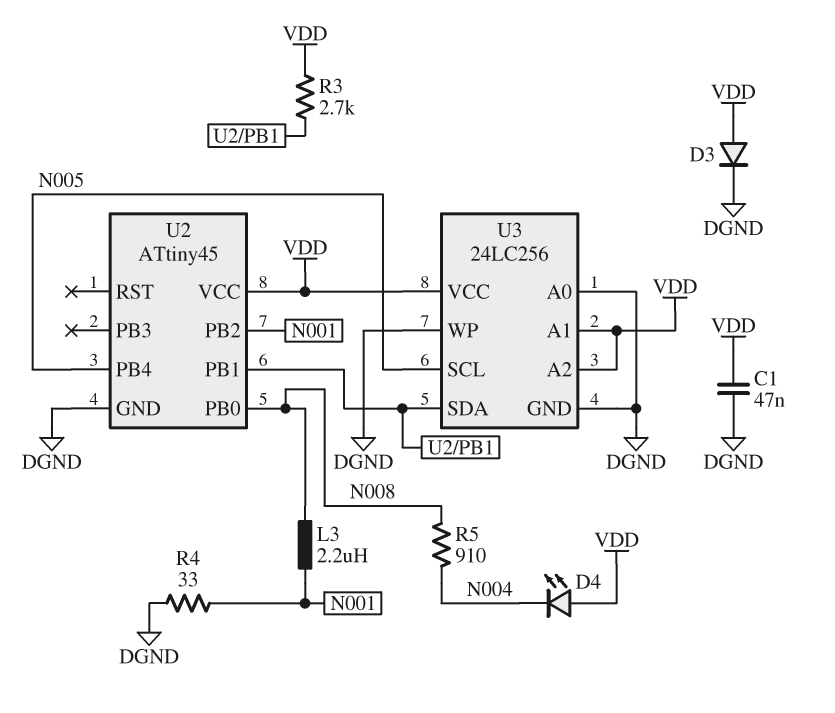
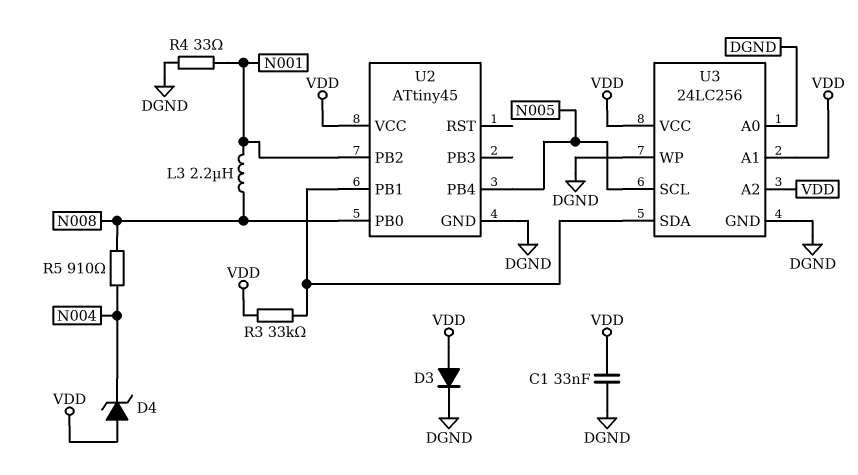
C1: 47nF (DGND, VDD) -> 33nF (DGND, VDD)
D4: LED (A VDD, K N004) -> zener (A VDD, K N004)
R3: 2.7k (U2/PB1, VDD) -> 33k (U2/PB1, VDD)

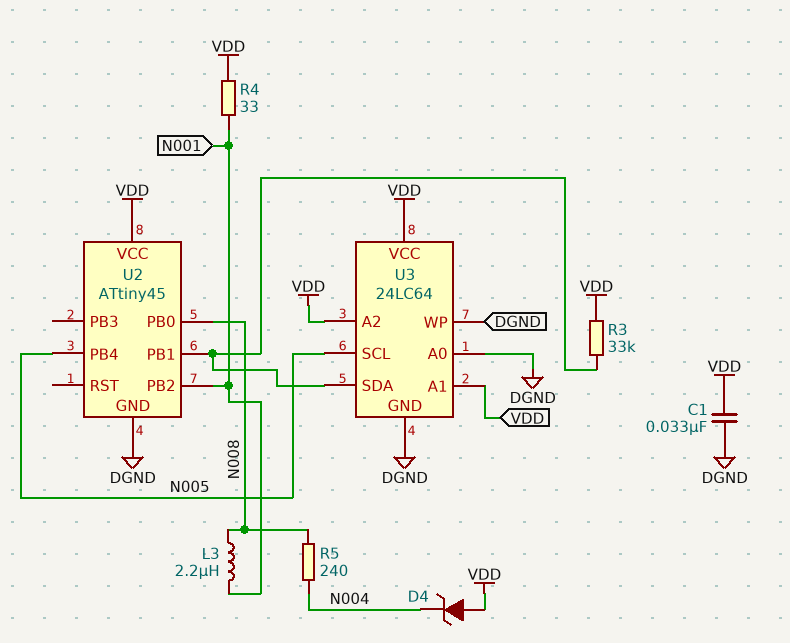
D3: diode (A VDD, K DGND) -> none
R4: 33 (DGND, N001) -> 33 (N001, VDD)
R5: 910 (N004, N008) -> 240 (N004, N008)
U3: 24LC256 -> 24LC64

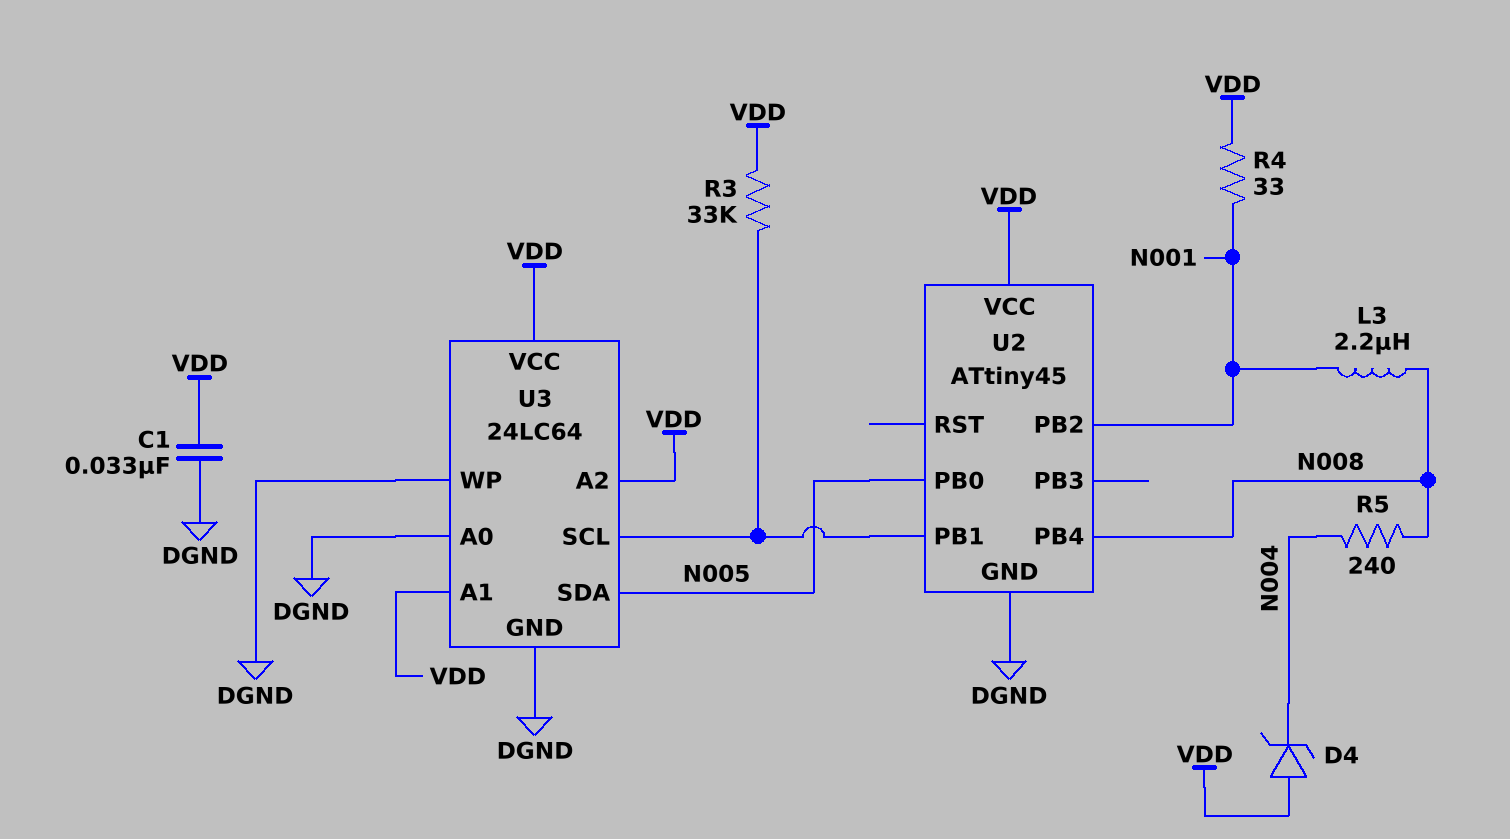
U2 pin PB0: N008 -> N005
U2 pin PB4: N005 -> N008
U3 pin SCL: N005 -> U2/PB1
U3 pin SDA: U2/PB1 -> N005

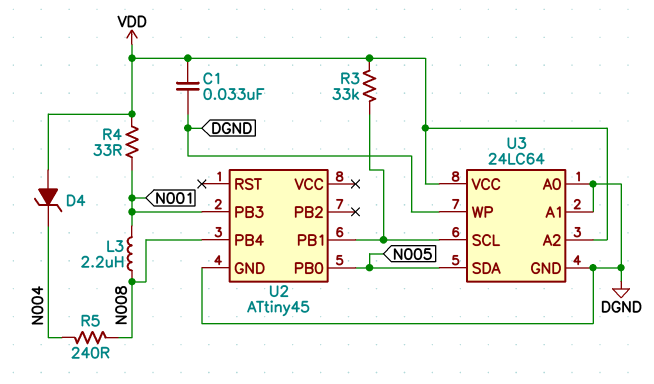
U2 pin PB2: N001 -> none
U2 pin PB3: none -> N001
U2 pin VCC: VDD -> none
U3 pin A1: VDD -> DGND

